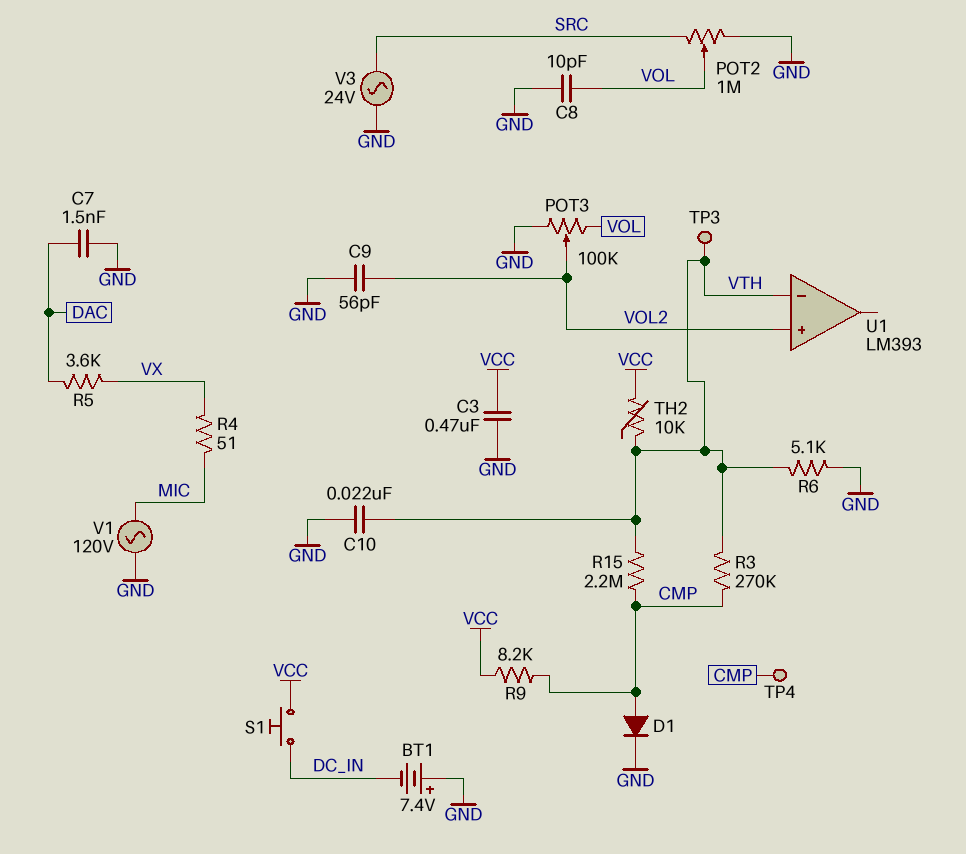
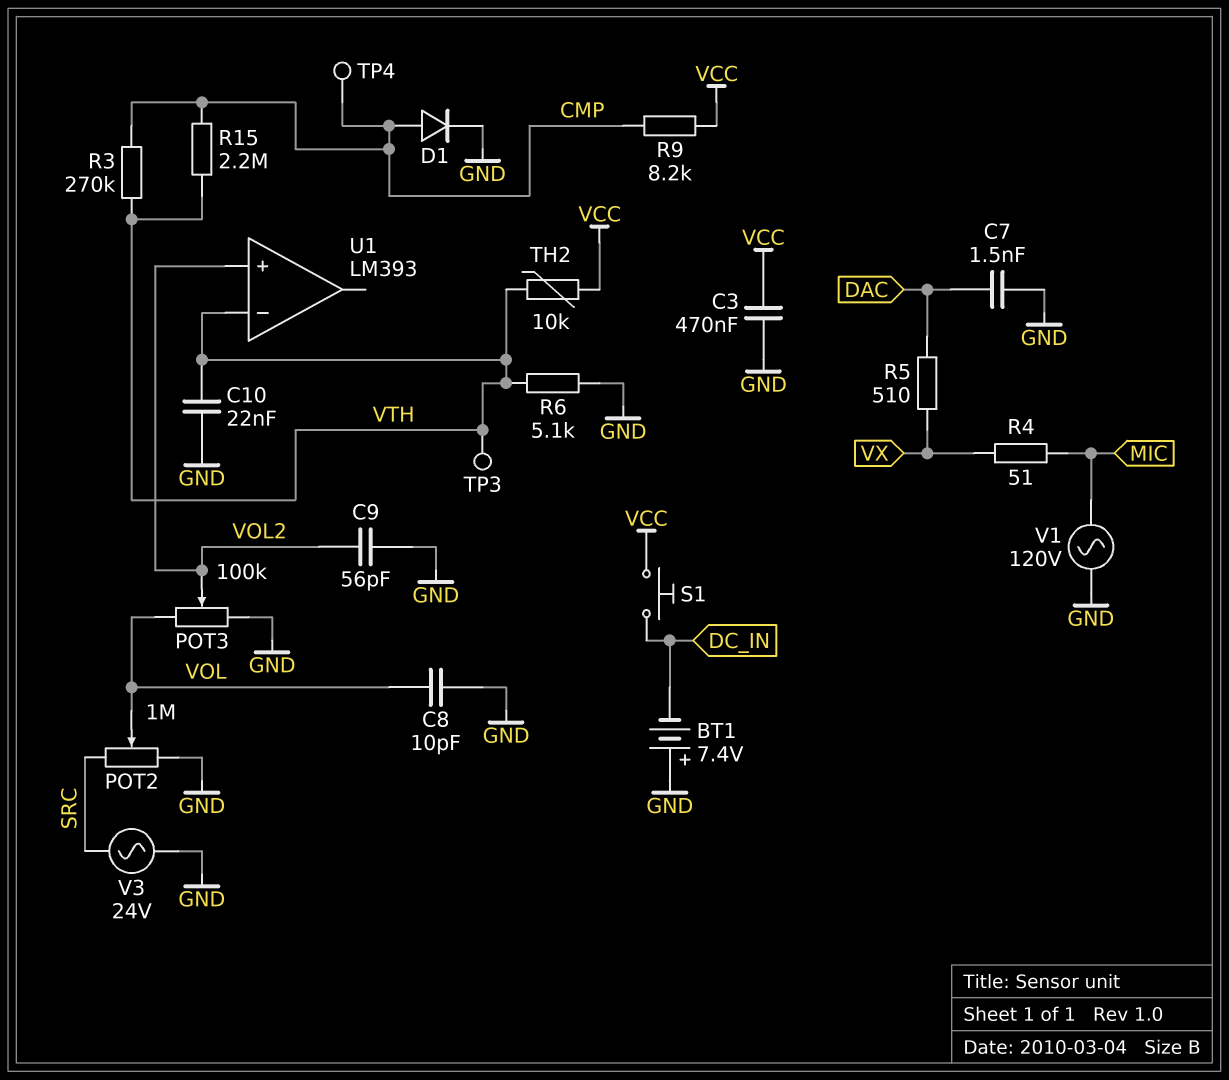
R5: 3.6k (DAC, VX) -> 510 (DAC, VX)

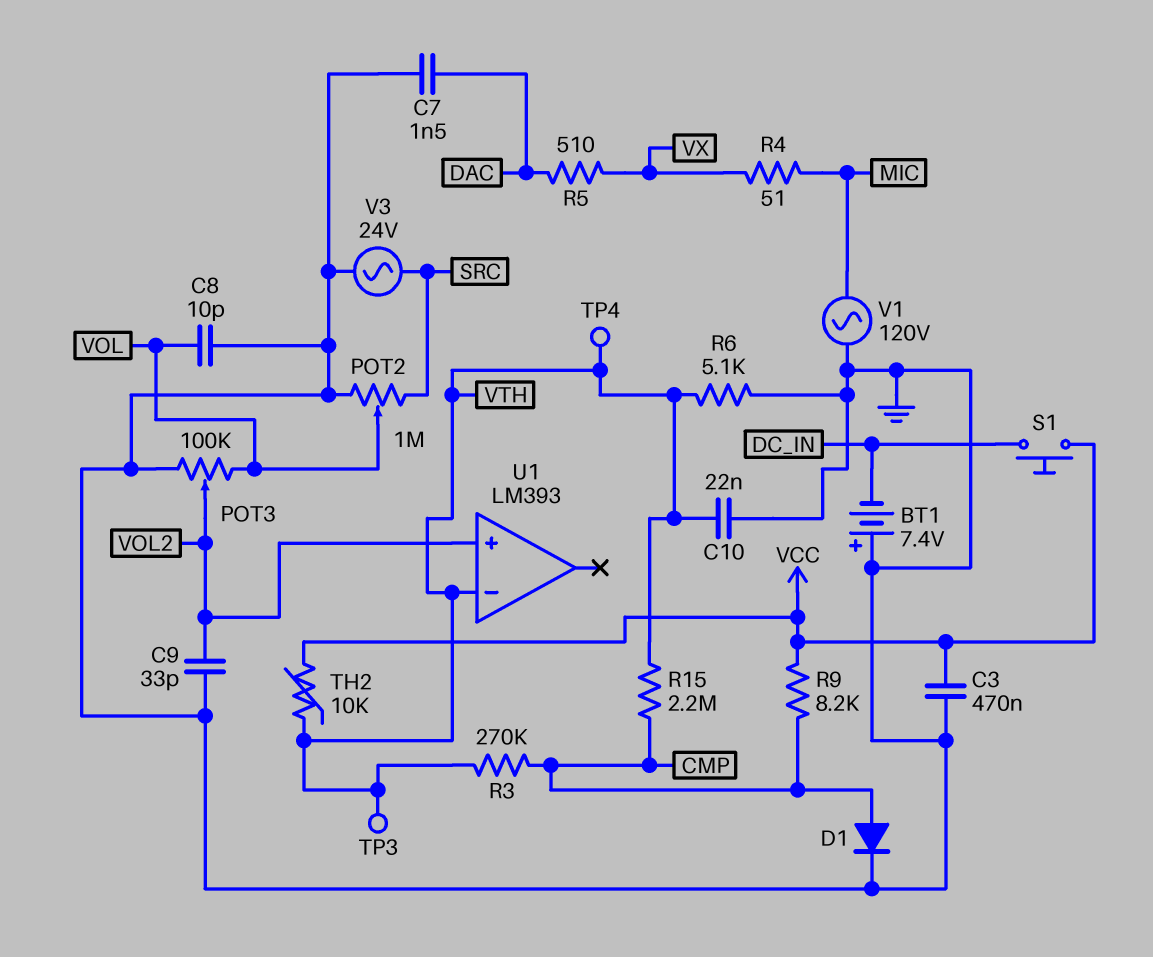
C9: 56pF (GND, VOL2) -> 33pF (GND, VOL2)
TP4: test point (CMP) -> test point (VTH)

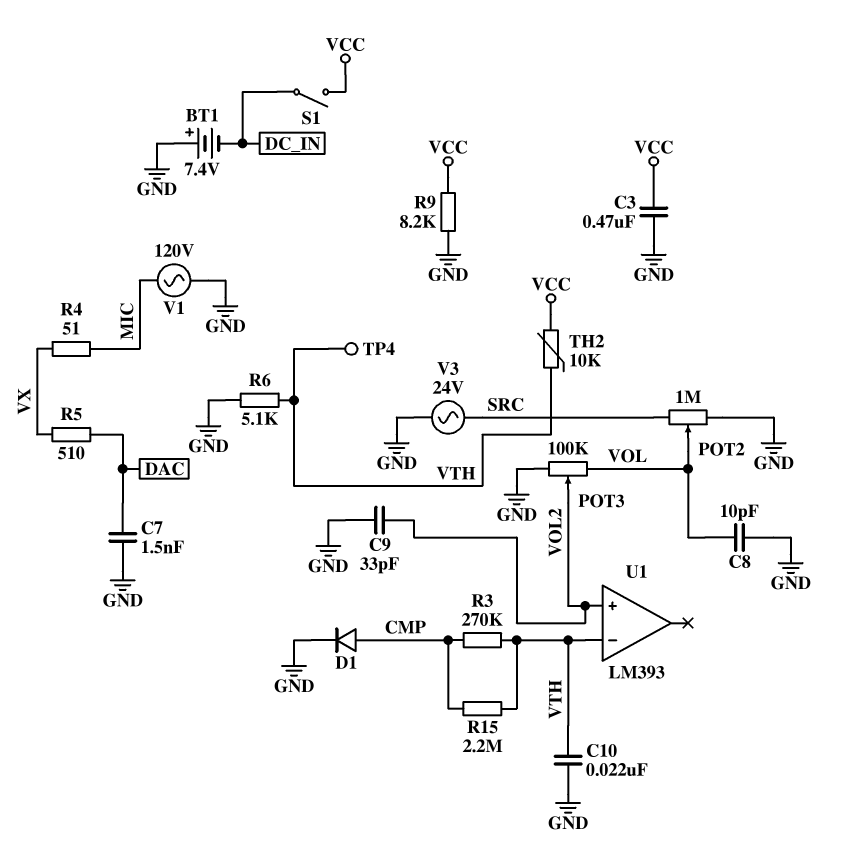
R9: 8.2k (CMP, VCC) -> 8.2k (GND, VCC)
S1: button (DC_IN, VCC) -> switch (DC_IN, VCC)
TP3: test point (VTH) -> none

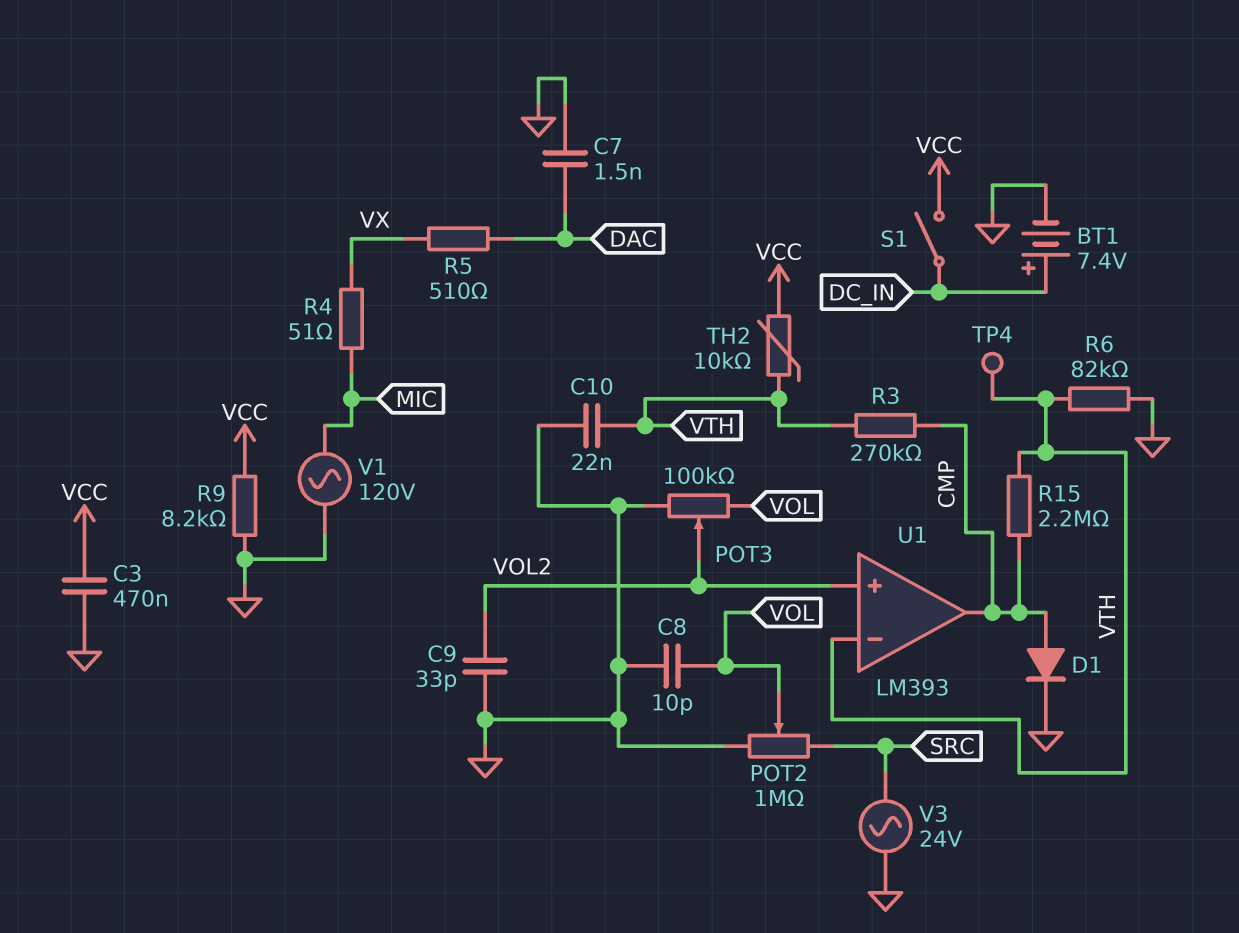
BT1: 7.4V (plus GND, minus DC_IN) -> 7.4V (plus DC_IN, minus GND)
R6: 5.1k (GND, VTH) -> 82k (GND, VTH)
U1 pin out: none -> CMP

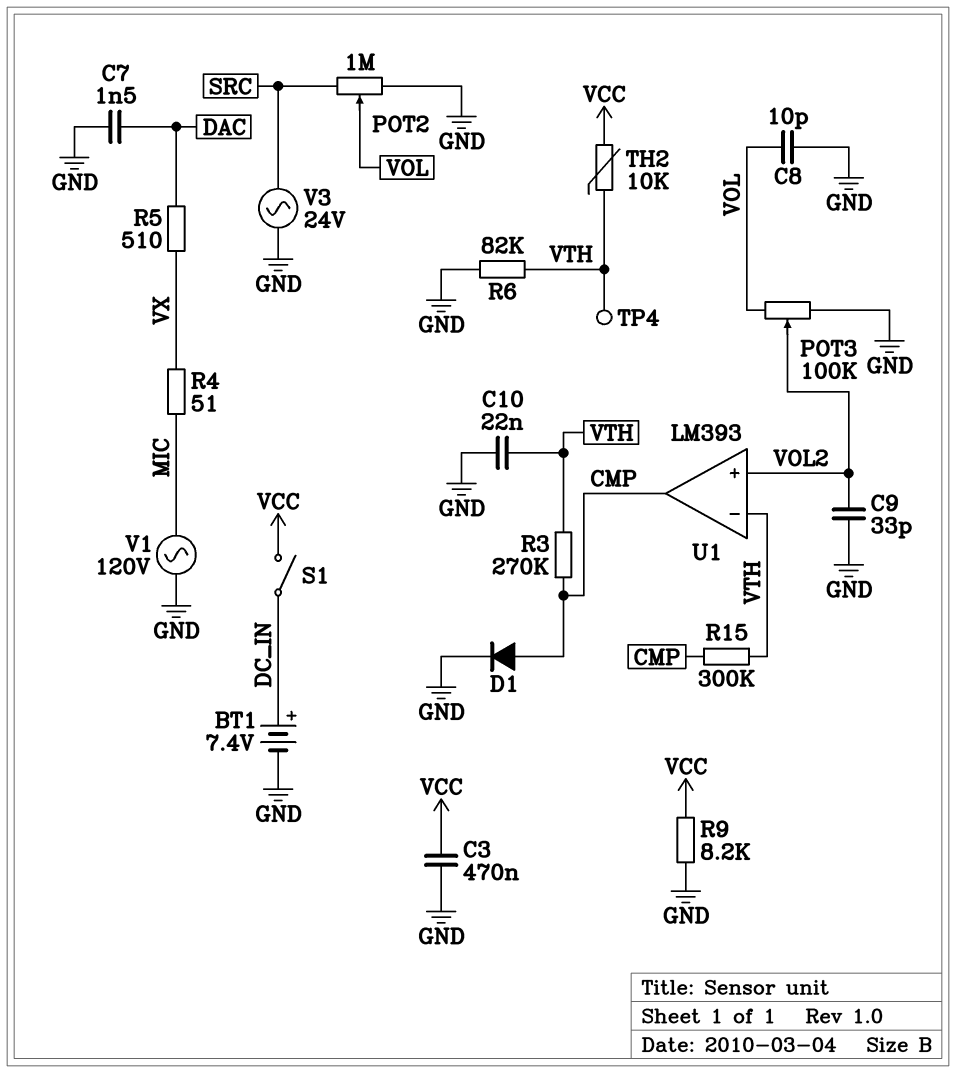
R15: 2.2M (CMP, VTH) -> 300k (CMP, VTH)

